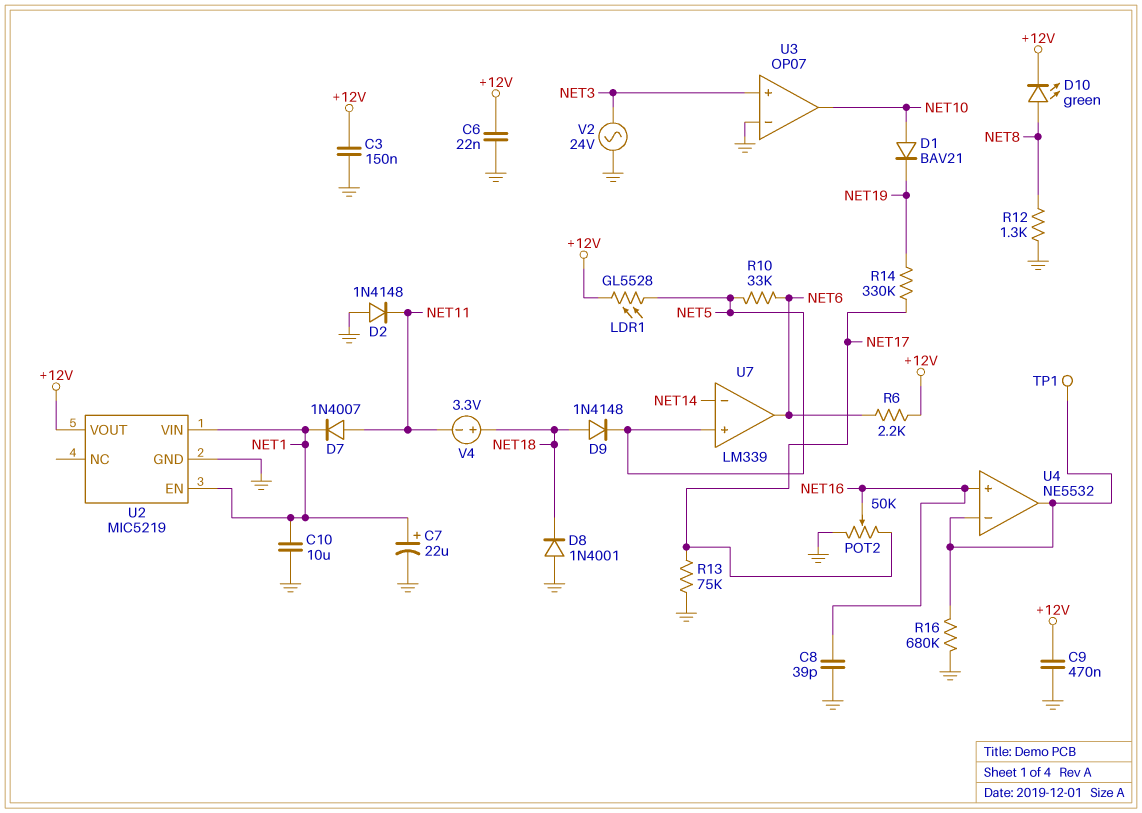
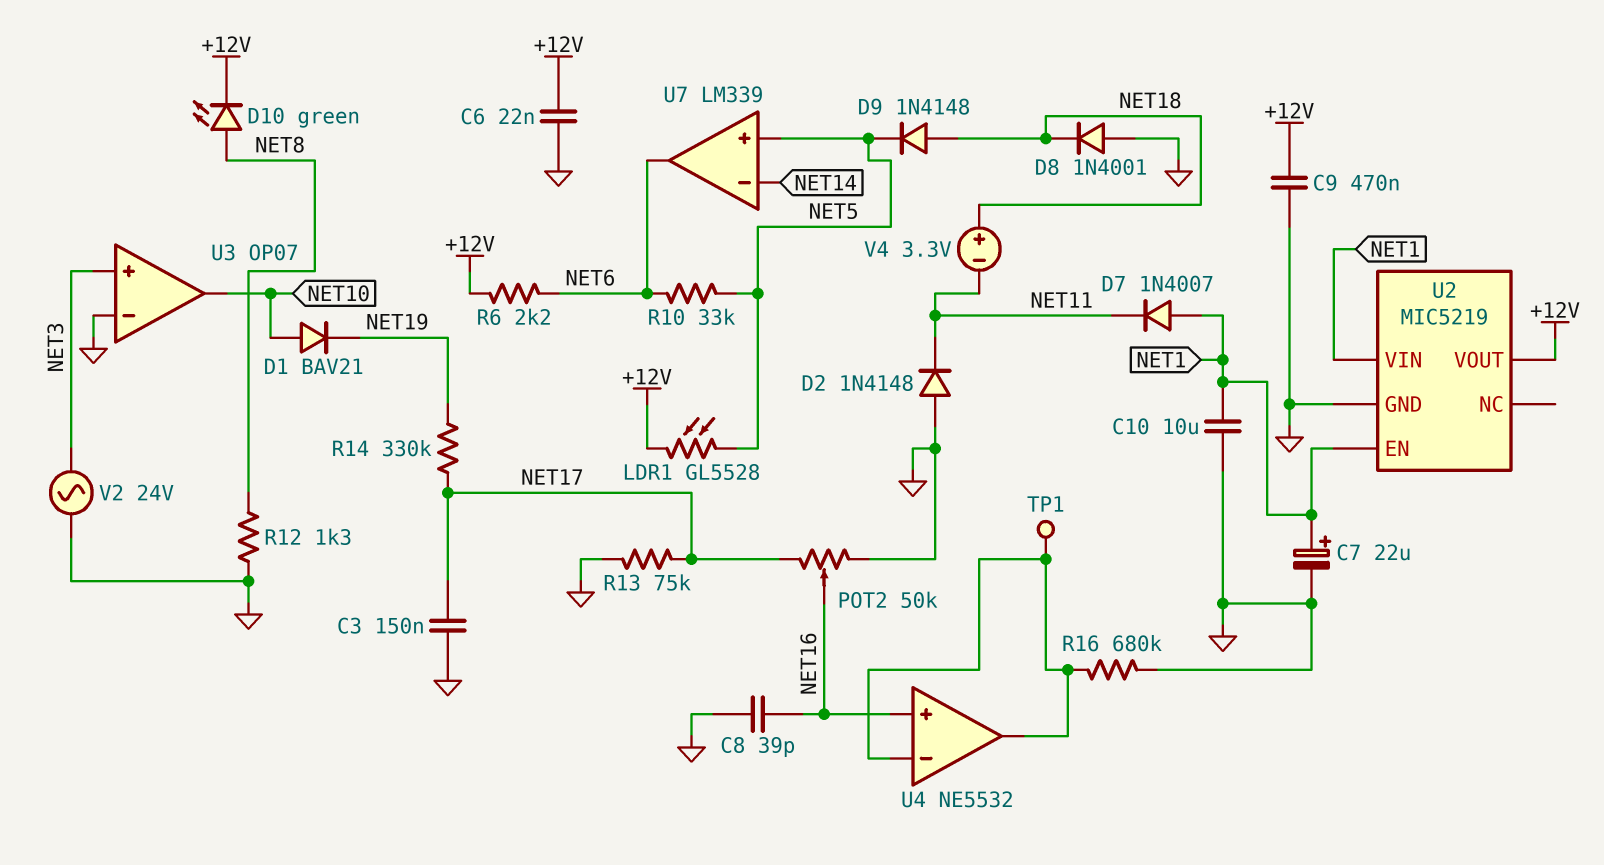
C3: 150nF (+12V, GND) -> 150nF (GND, NET17)
D7: diode 1N4007 (A NET11, K NET1) -> diode 1N4007 (A NET1, K NET11)

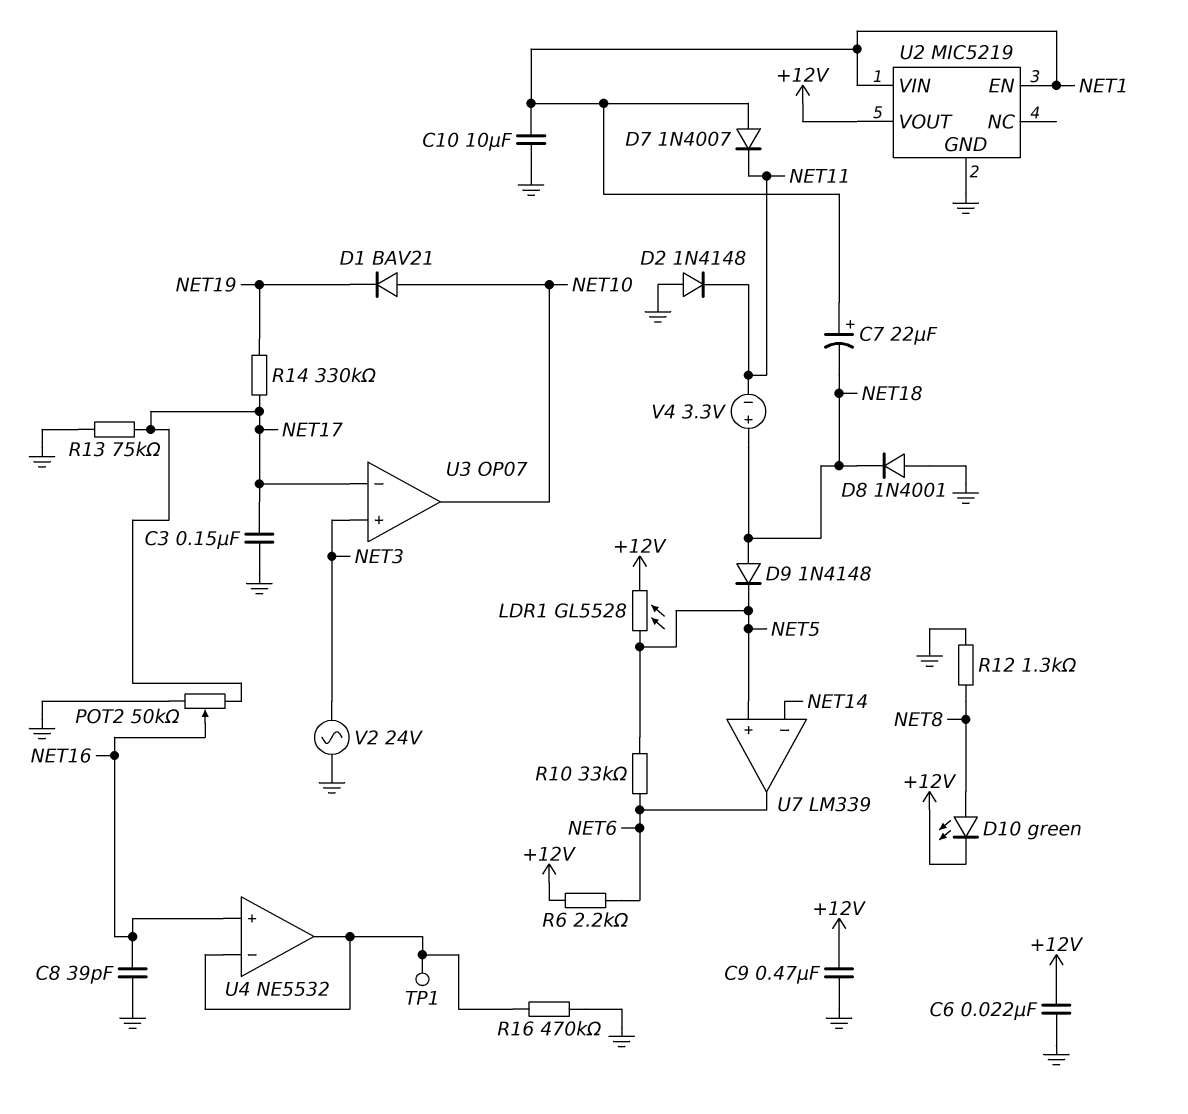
C7: 22uF (plus NET1, minus GND) -> 22uF (plus NET1, minus NET18)
R16: 680k (GND, U4/in-) -> 470k (GND, U4/in-)
U3 pin in-: GND -> NET17

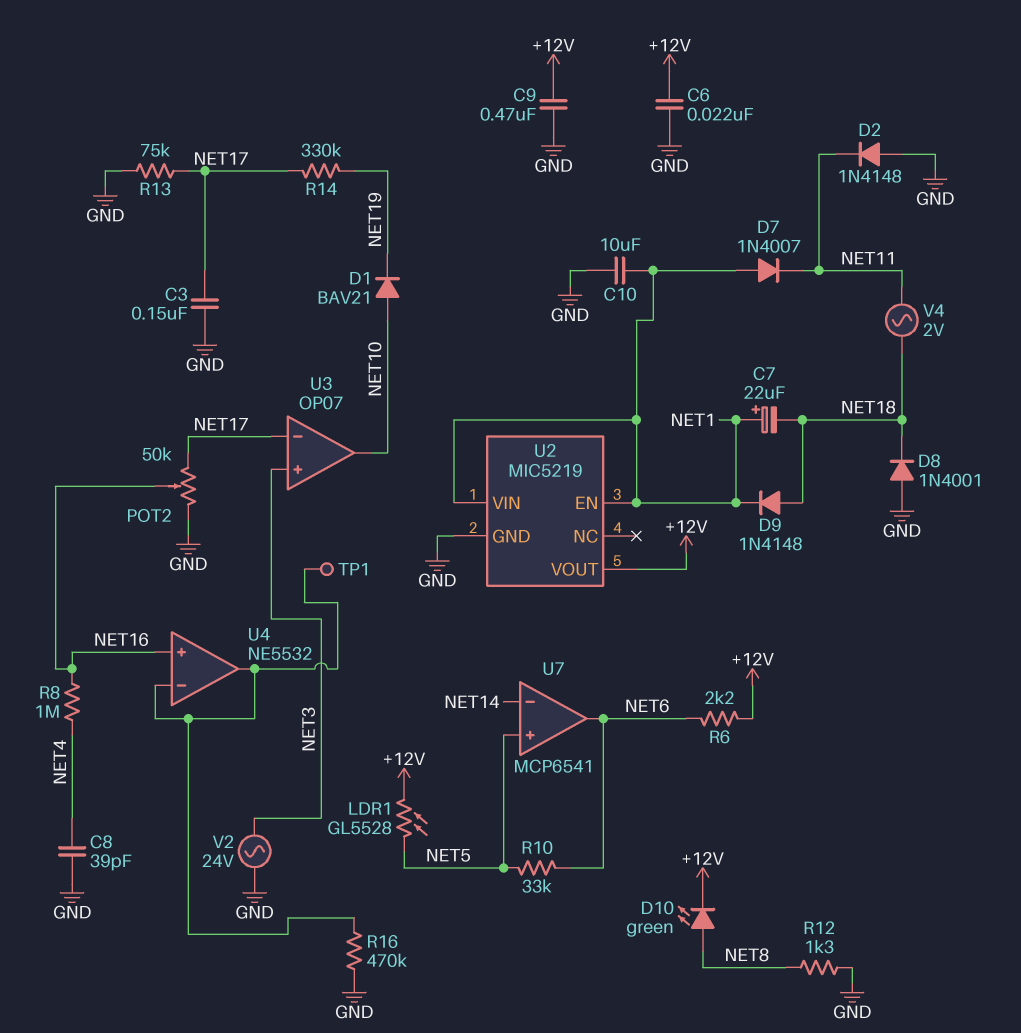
C8: 39pF (GND, NET16) -> 39pF (GND, NET4)
D9: diode 1N4148 (A NET18, K NET5) -> diode 1N4148 (A NET18, K NET1)
R8: none -> 1M (NET4, NET16)
U7: LM339 -> MCP6541
V4: 3.3V (plus NET18, minus NET11) -> AC 2V (NET11, NET18)

